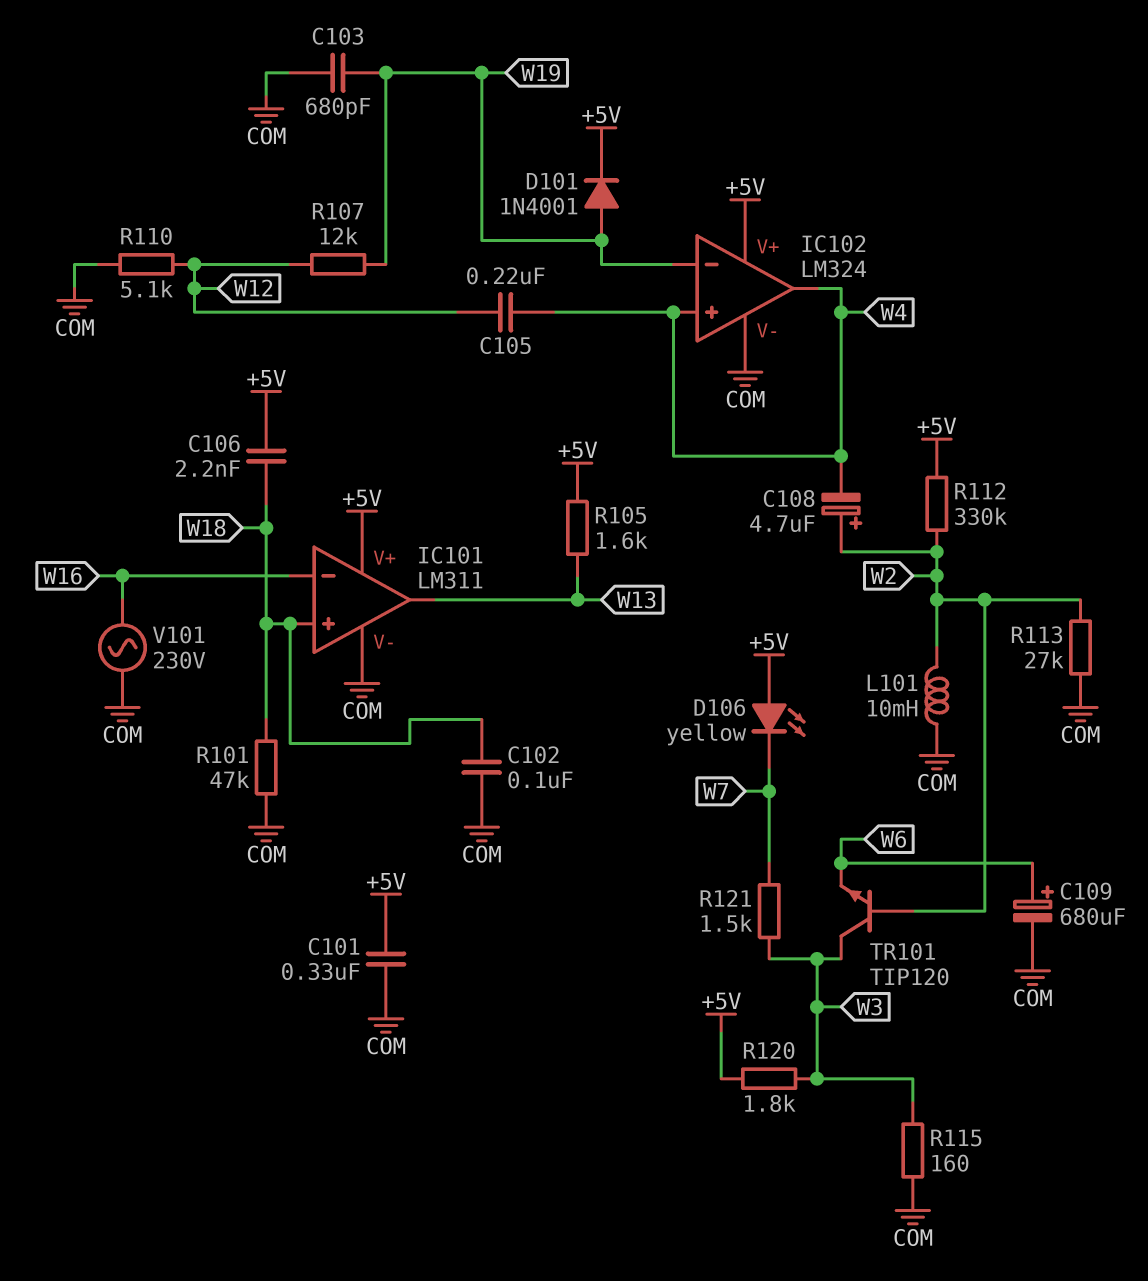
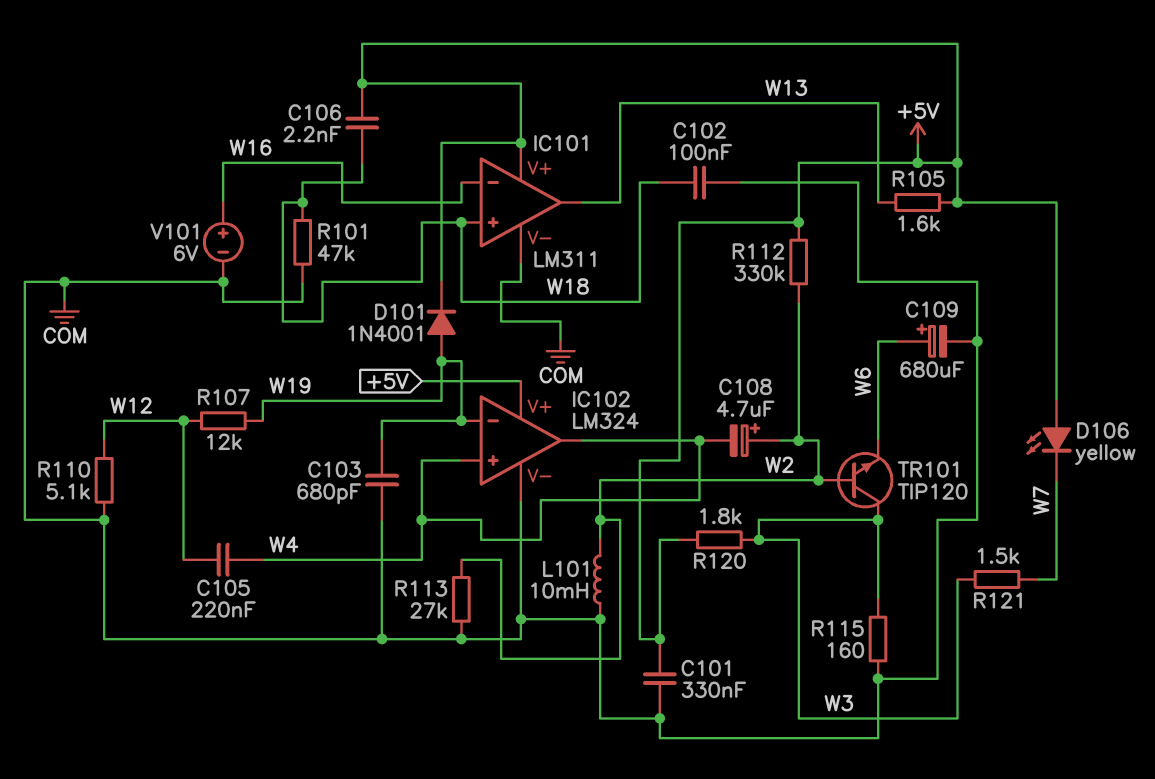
V101: AC 230V (COM, W16) -> 6V (plus W16, minus COM)

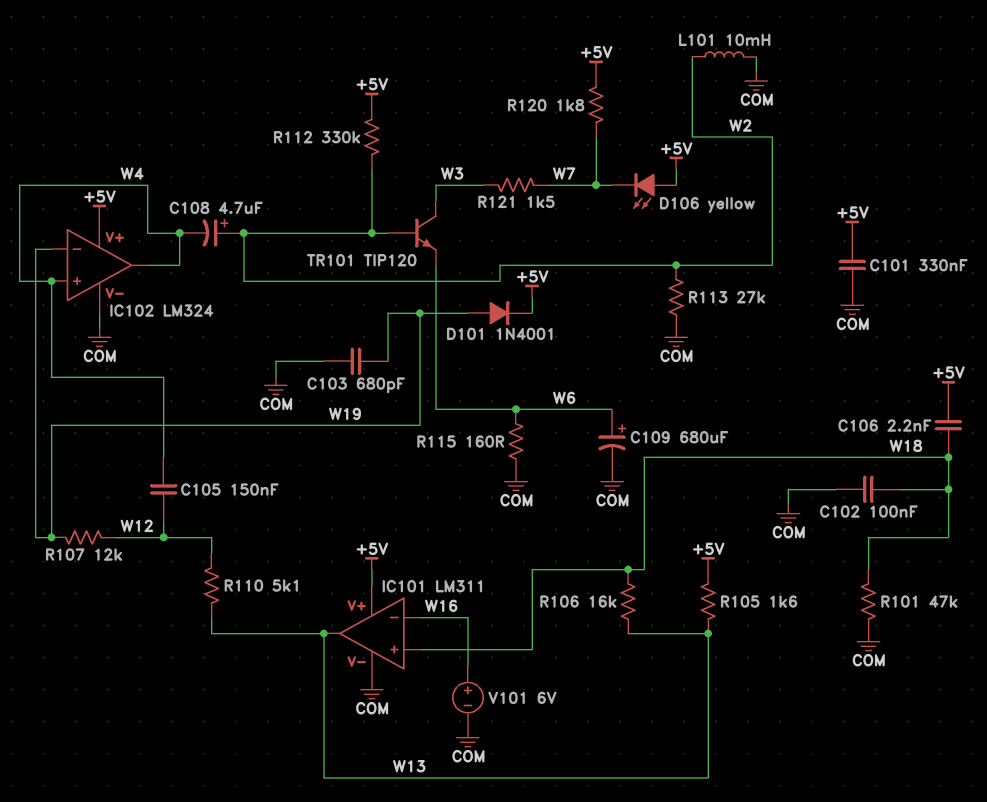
C105: 220nF (W4, W12) -> 150nF (W4, W12)
R106: none -> 16k (W13, W18)
R110: 5.1k (COM, W12) -> 5.1k (W12, W13)
R115: 160 (COM, W3) -> 160 (COM, W6)
R120: 1.8k (+5V, W3) -> 1.8k (+5V, W7)

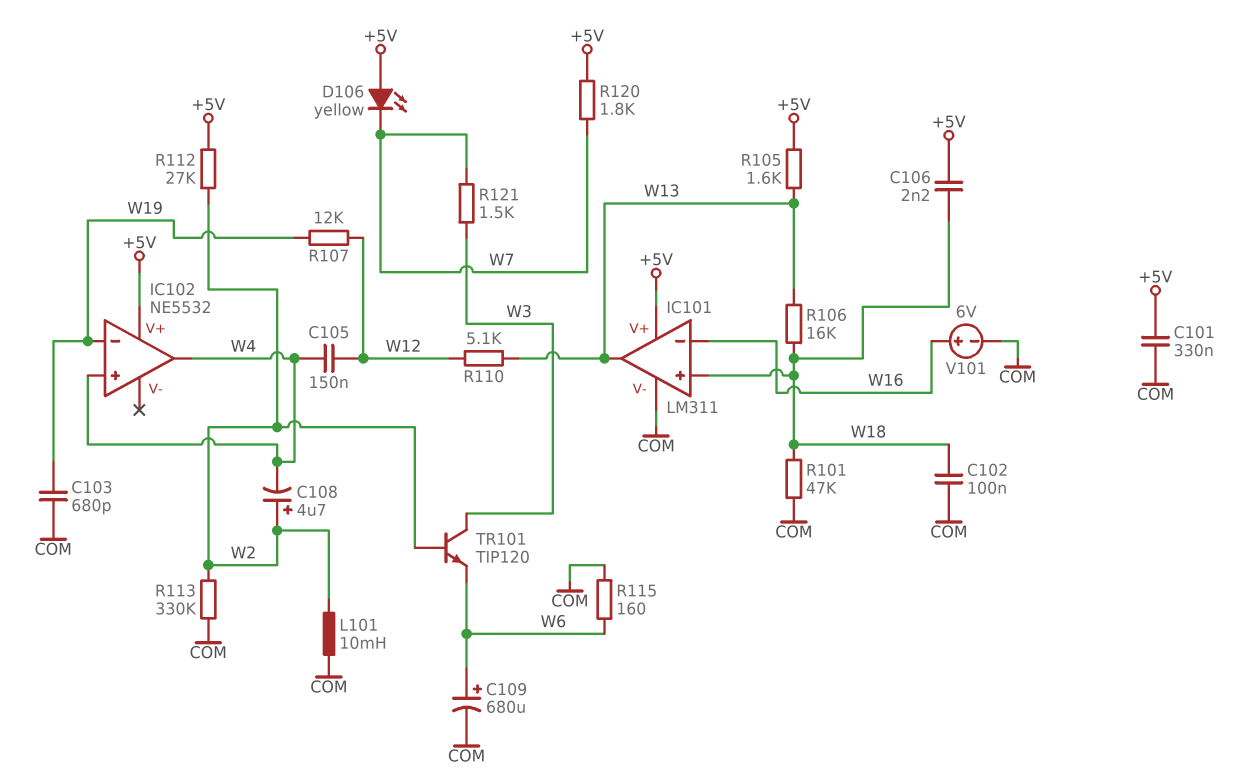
D101: diode 1N4001 (A W19, K +5V) -> none
IC102: LM324 -> NE5532
IC102 pin V-: COM -> none
R112: 330k (+5V, W2) -> 27k (+5V, W2)
R113: 27k (COM, W2) -> 330k (COM, W2)

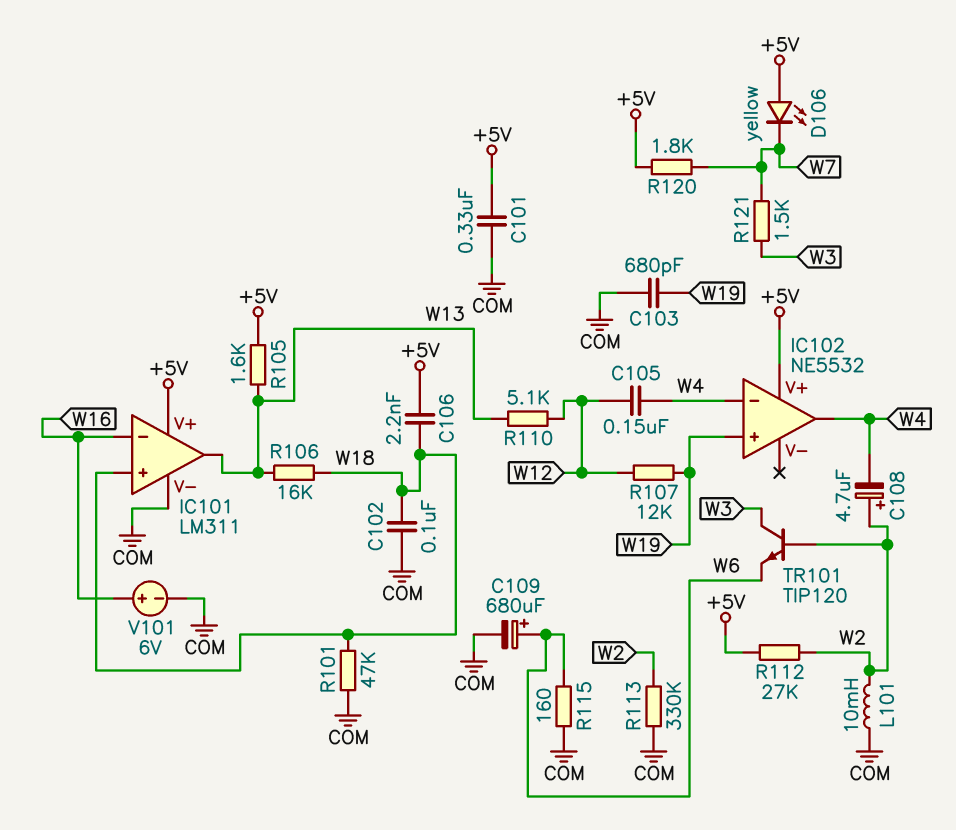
IC102 pin in+: W4 -> W19
IC102 pin in-: W19 -> W4

